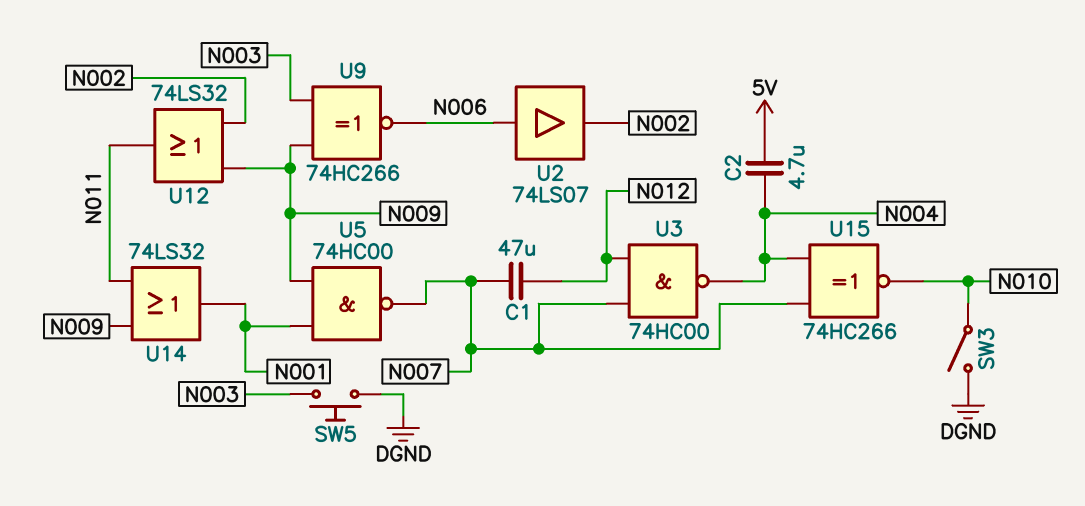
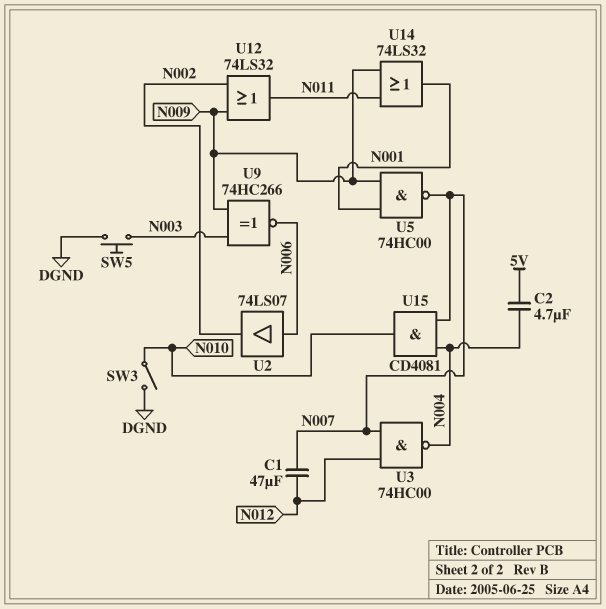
U15: XNOR 74HC266 (in N004, in N007, out N010) -> AND CD4081 (in N004, in N007, out N010)

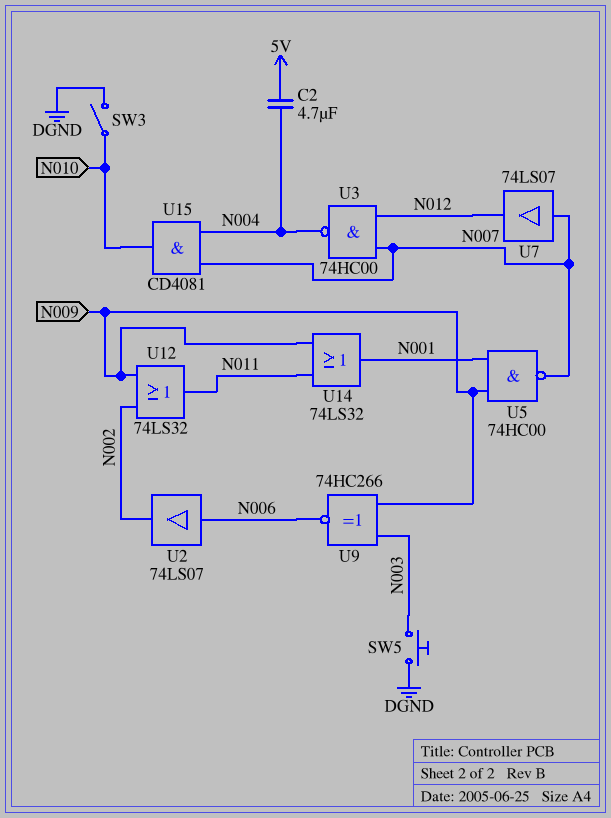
C1: 47uF (N007, N012) -> none
U7: none -> buffer 74LS07 (in N007, out N012)

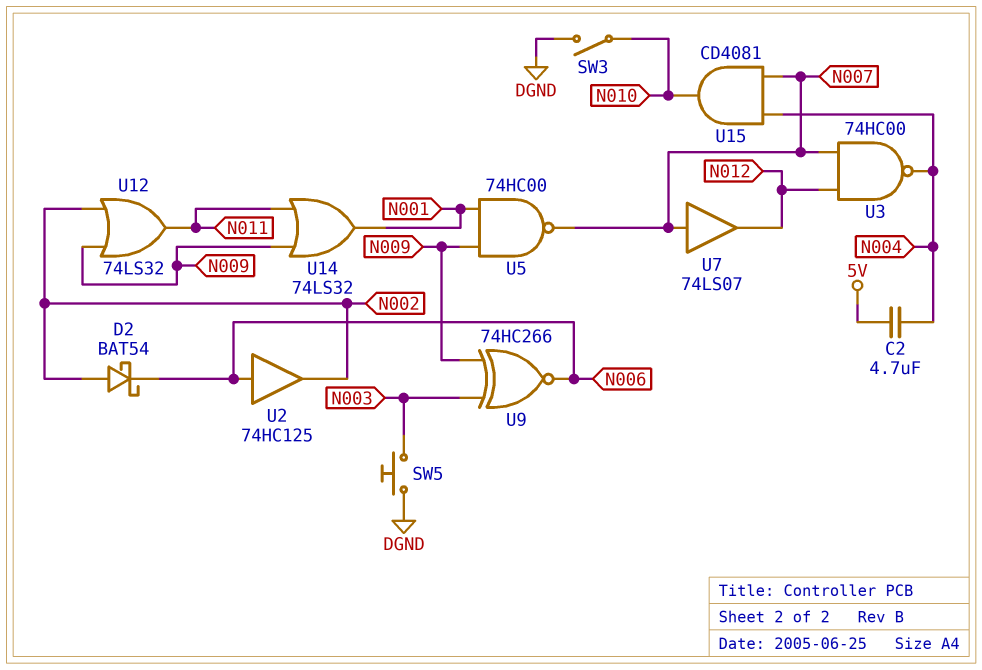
D2: none -> schottky BAT54 (A N002, K N006)
U2: buffer 74LS07 (in N006, out N002) -> buffer 74HC125 (in N006, out N002)

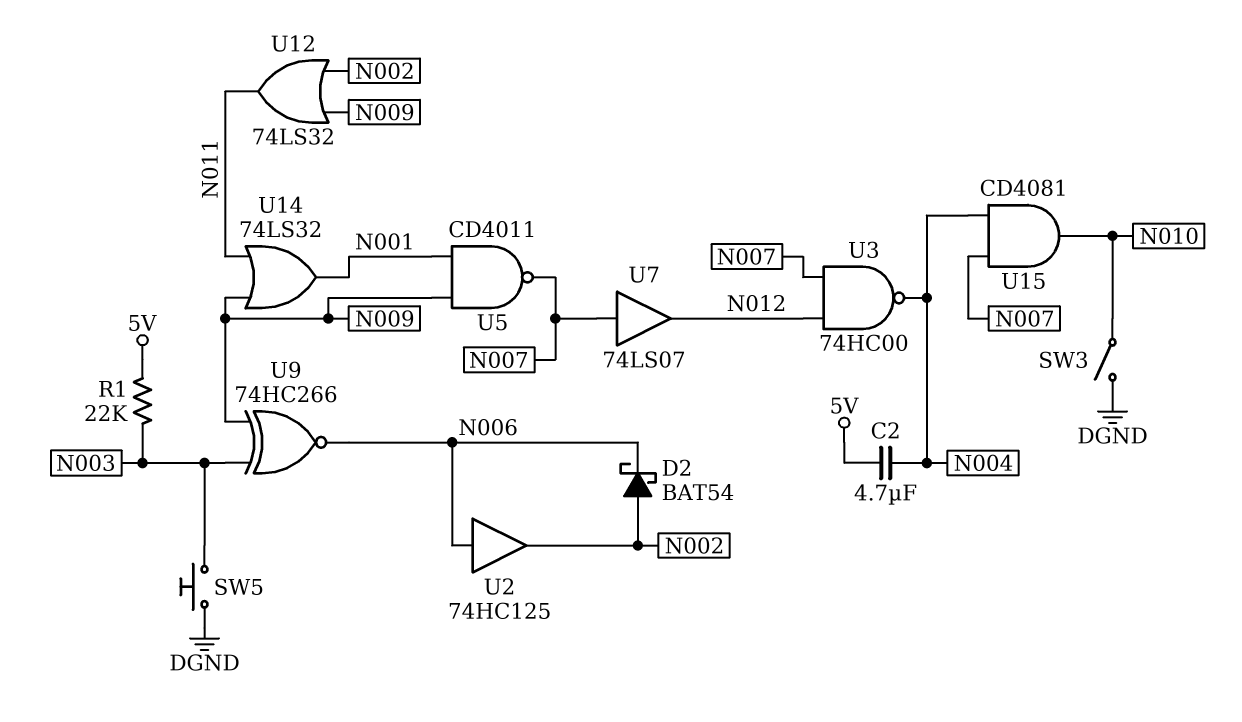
R1: none -> 22k (5V, N003)
U5: NAND 74HC00 (in N001, in N009, out N007) -> NAND CD4011 (in N001, in N009, out N007)

